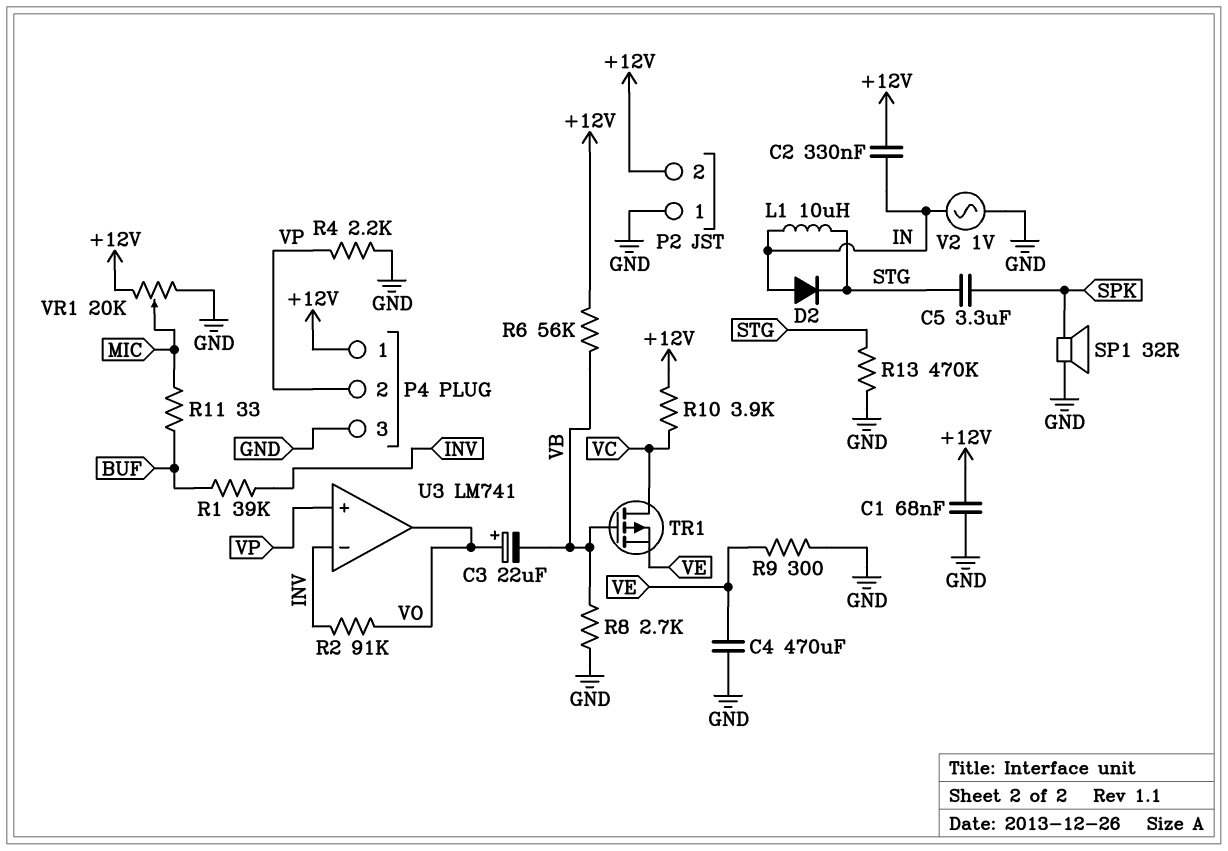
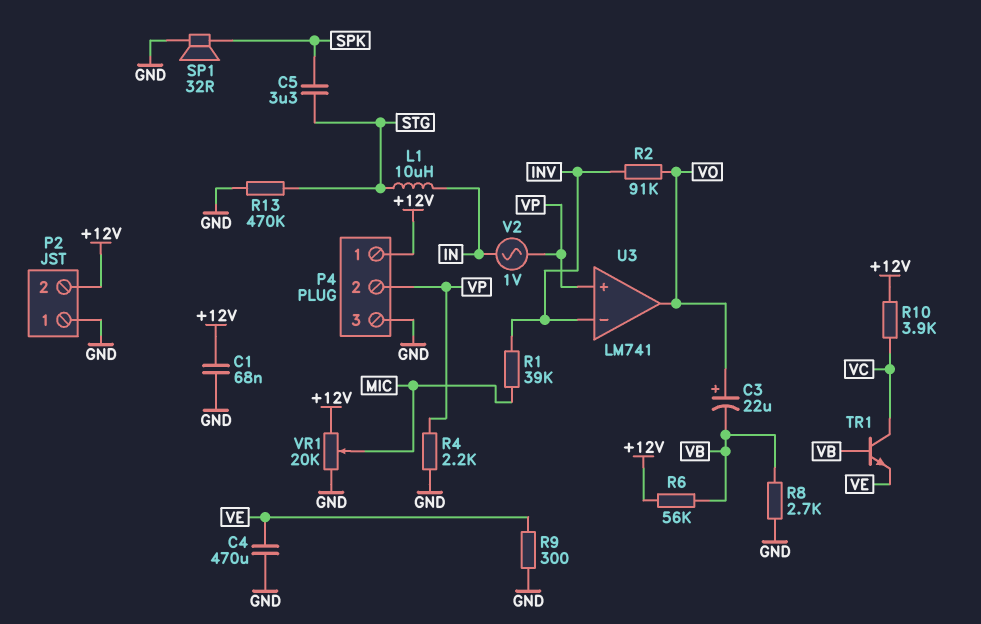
C2: 330nF (+12V, IN) -> none
D2: diode (A IN, K STG) -> none
R1: 39k (BUF, INV) -> 39k (INV, MIC)
R11: 33 (BUF, MIC) -> none
TR1: PMOS (G VB, D VC, S VE) -> NPN (B VB, C VC, E VE)
V2: AC 1V (GND, IN) -> AC 1V (IN, VP)

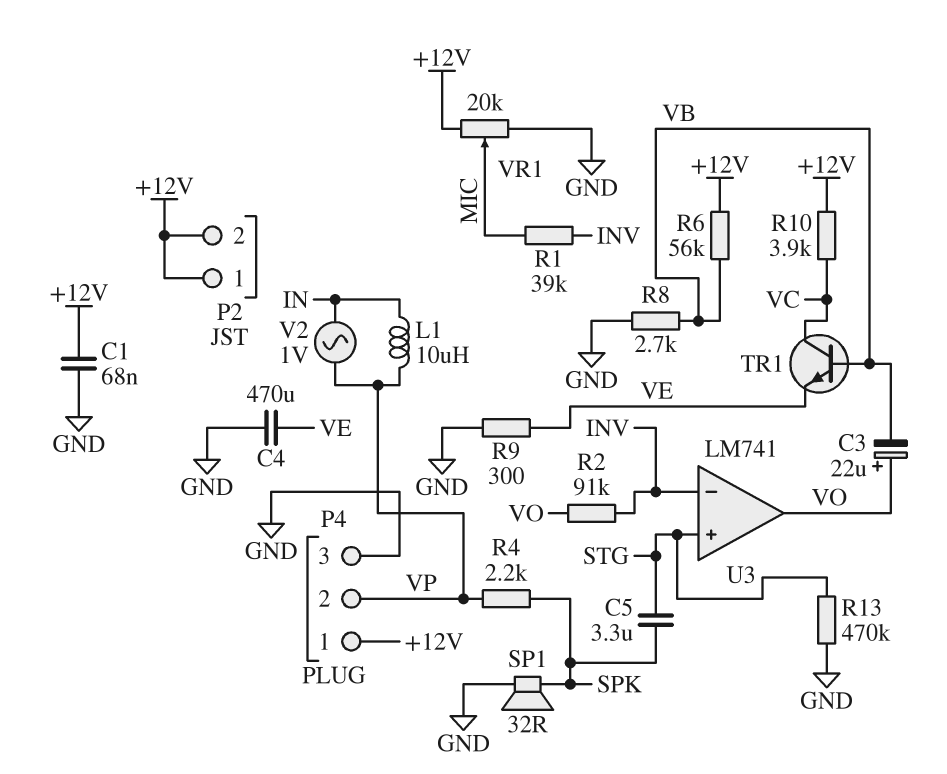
L1: 10uH (IN, STG) -> 10uH (IN, VP)
P2 pin 1: GND -> +12V
R4: 2.2k (GND, VP) -> 2.2k (SPK, VP)
U3 pin in+: VP -> STG

